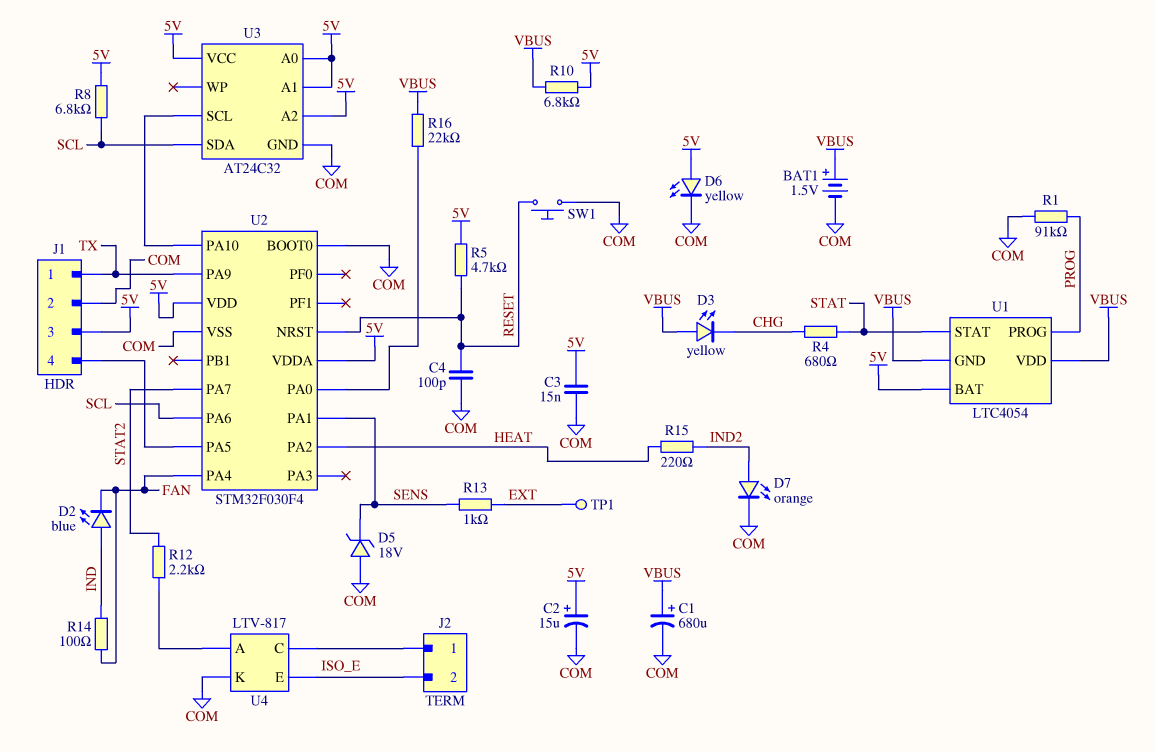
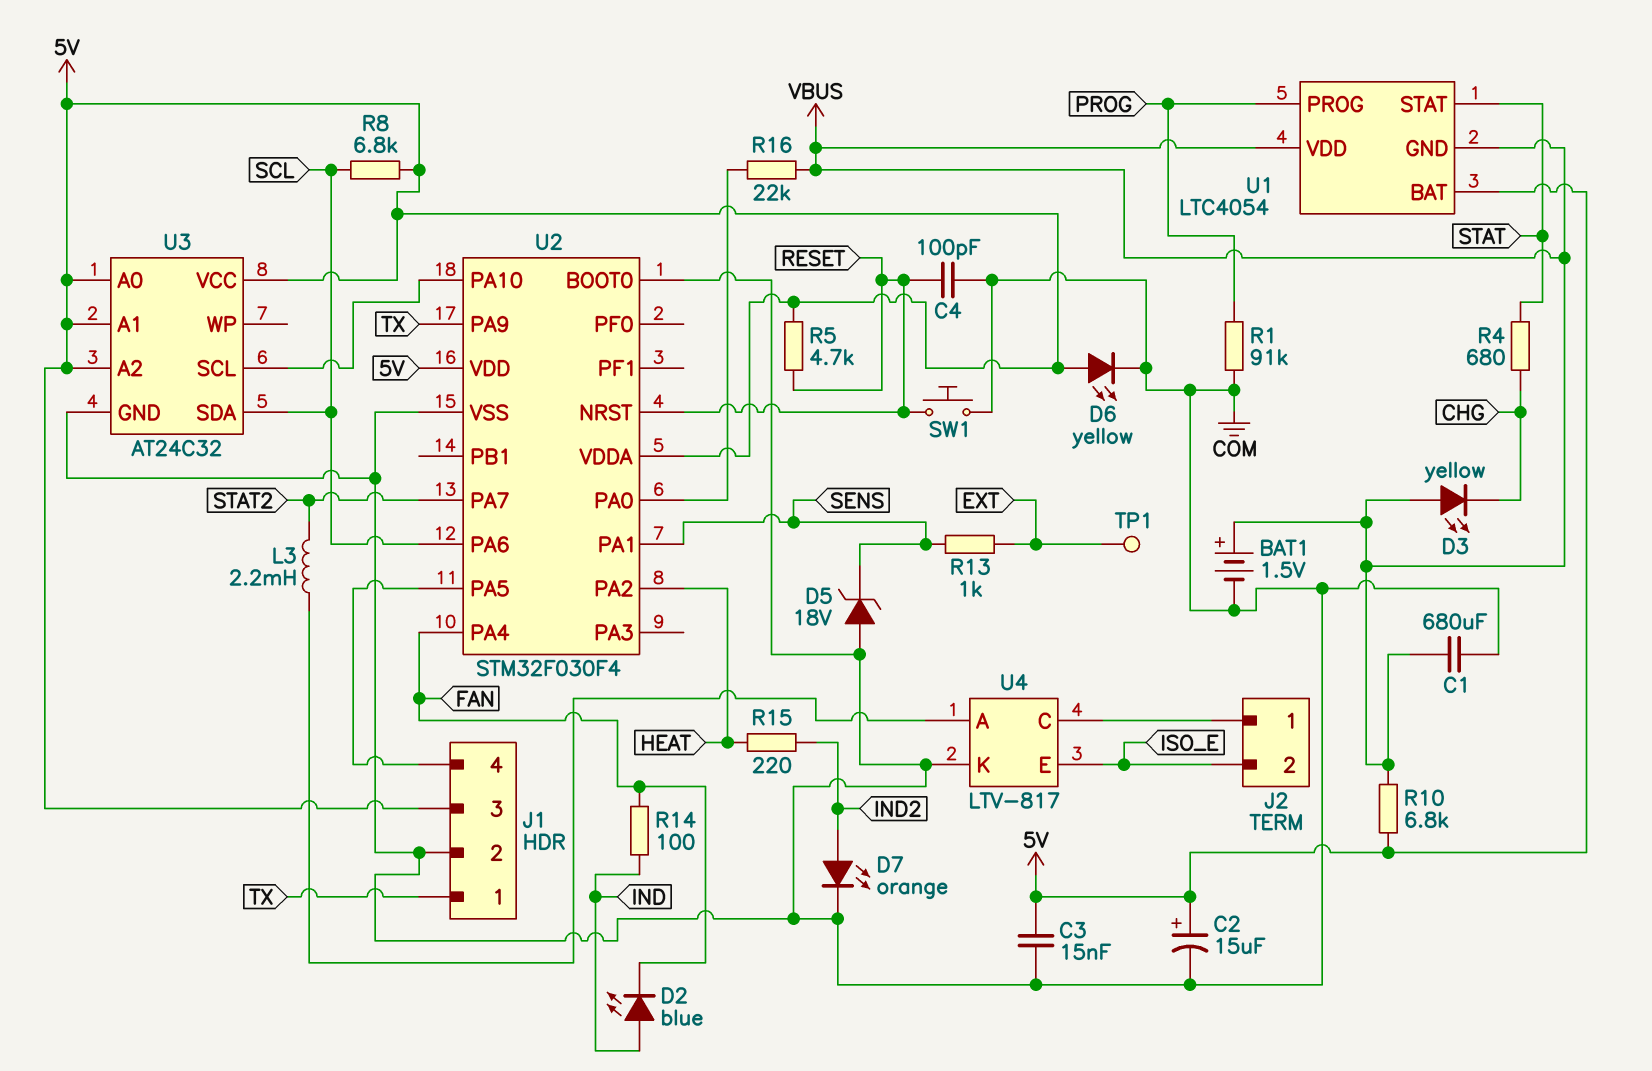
C1: 680uF (plus VBUS, minus COM) -> 680uF (COM, VBUS)
L3: none -> 2.2mH (STAT2, U4/A)
R12: 2.2k (STAT2, U4/A) -> none

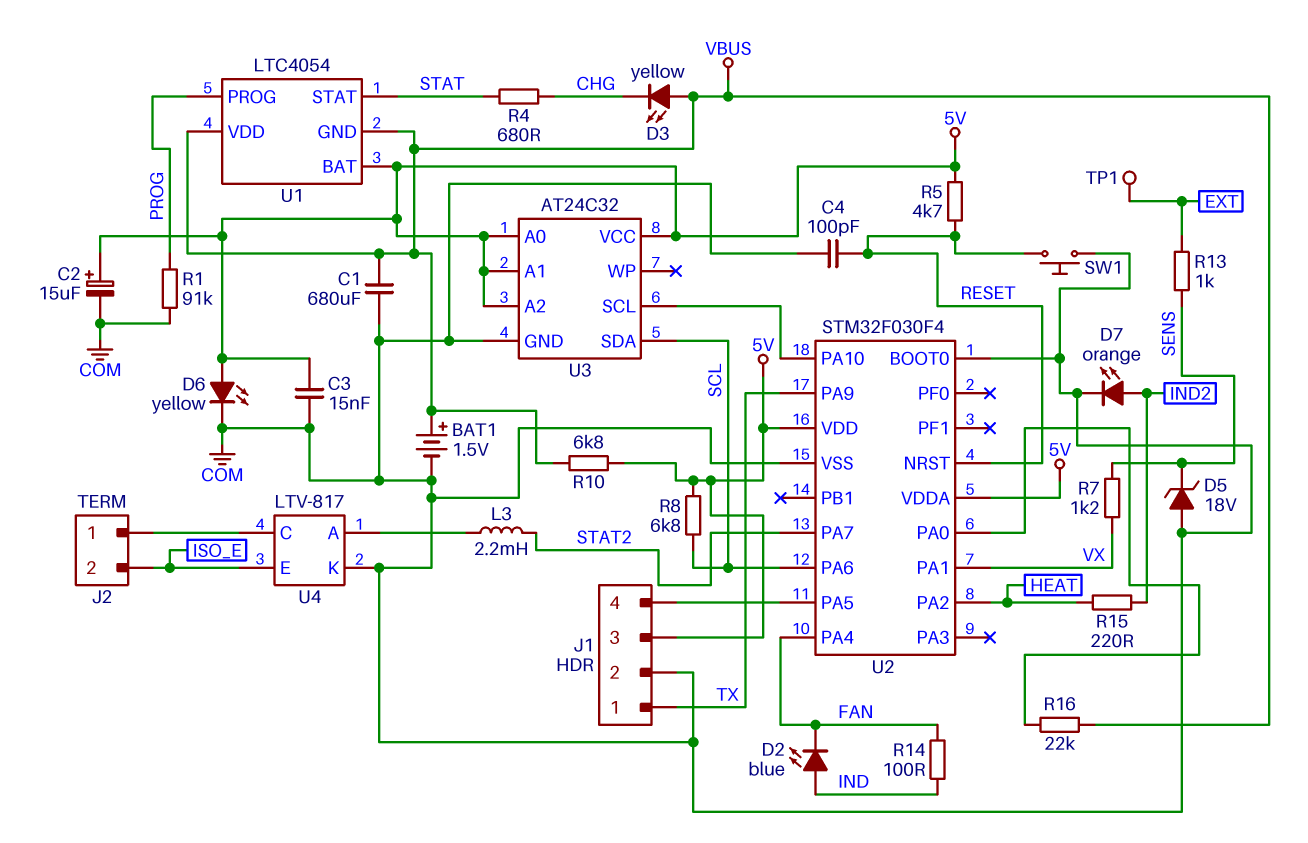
R7: none -> 1.2k (SENS, VX)
U2 pin PA1: SENS -> VX

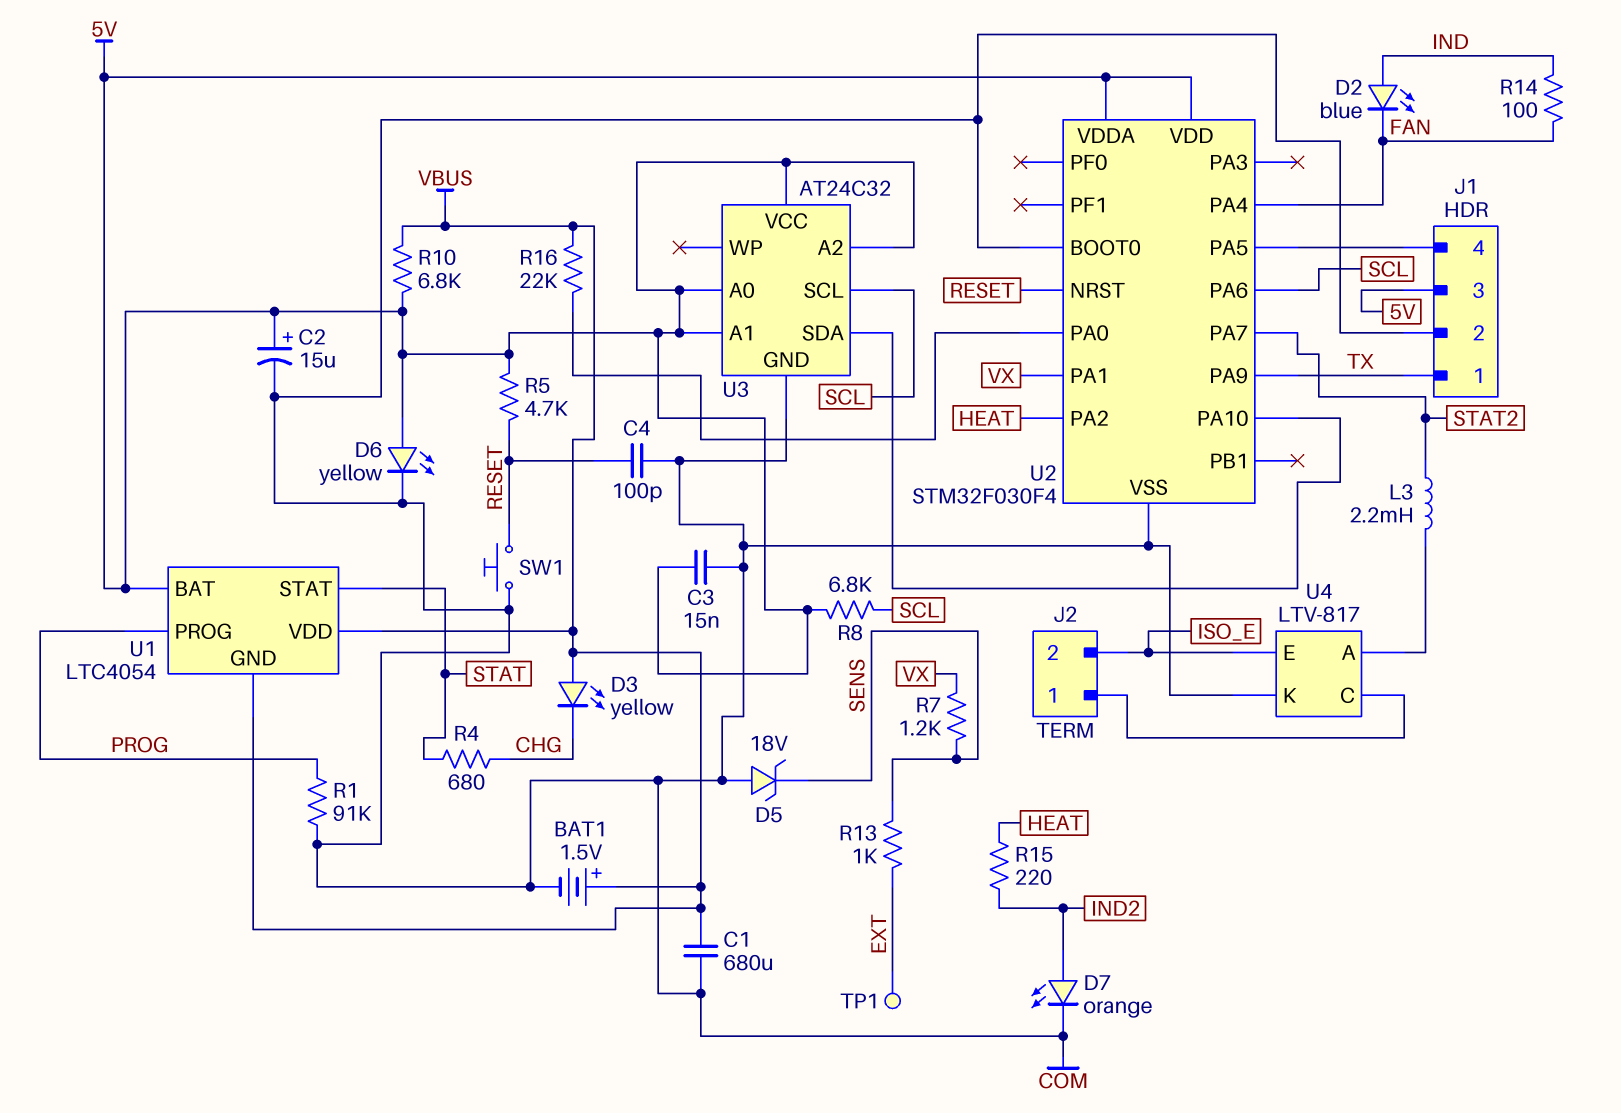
U3 pin SCL: U2/PA10 -> SCL
U3 pin SDA: SCL -> U2/PA10

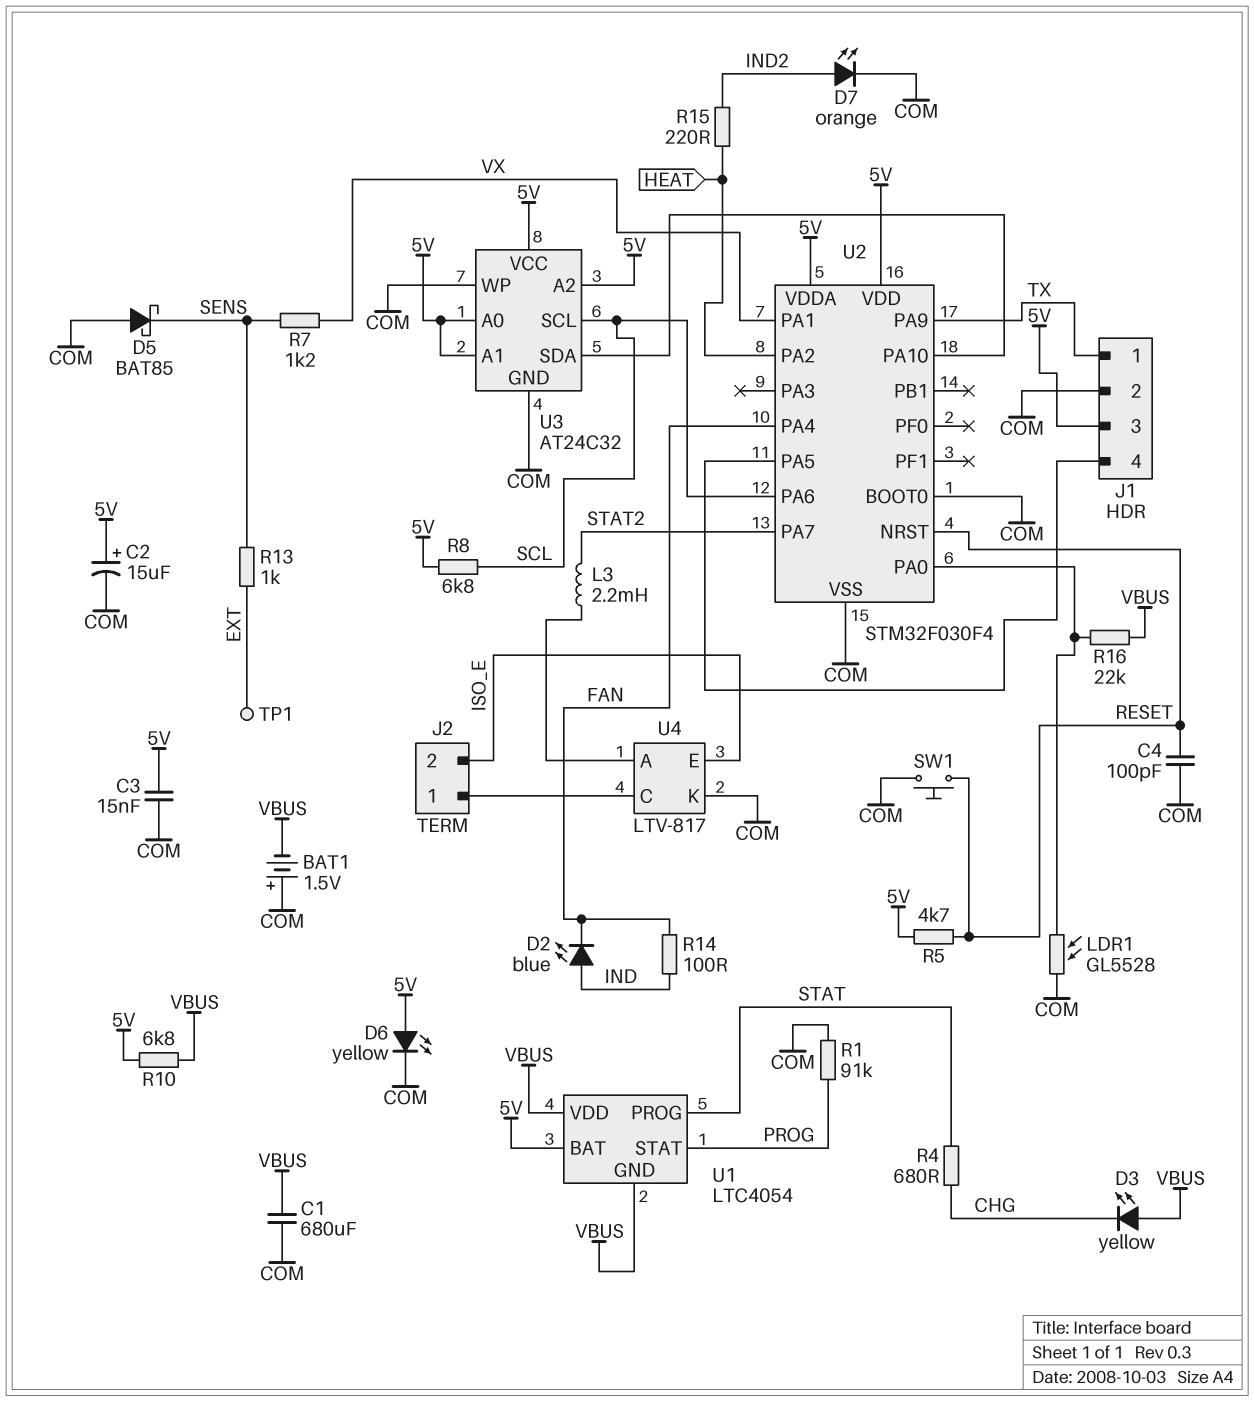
BAT1: 1.5V (plus VBUS, minus COM) -> 1.5V (plus COM, minus VBUS)
D5: zener 18V (A COM, K SENS) -> schottky BAT85 (A COM, K SENS)
LDR1: none -> GL5528 (COM, U2/PA0)
U1 pin PROG: PROG -> STAT
U1 pin STAT: STAT -> PROG
U3 pin WP: none -> COM

